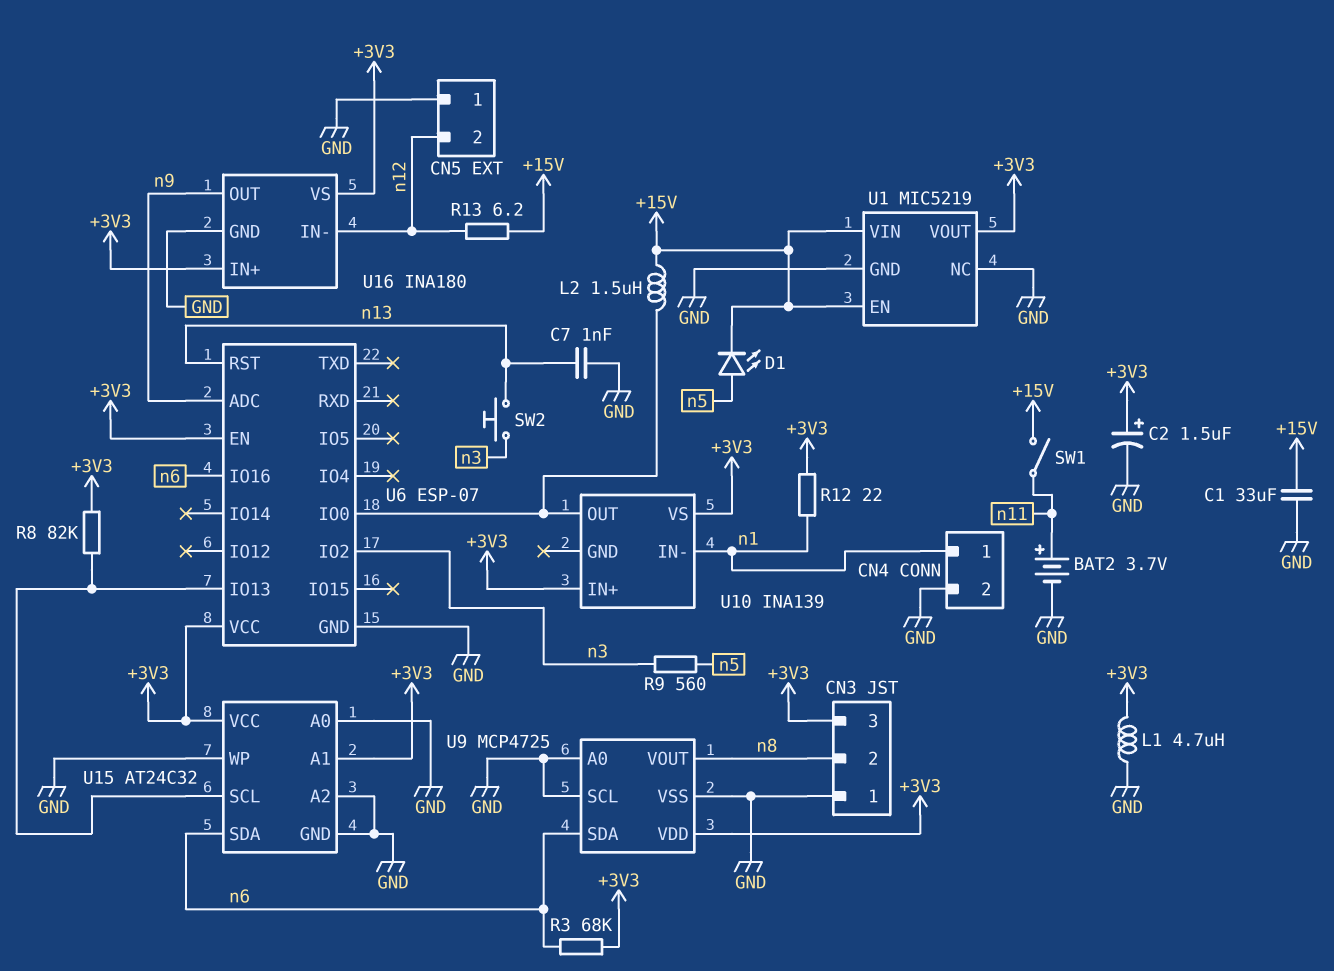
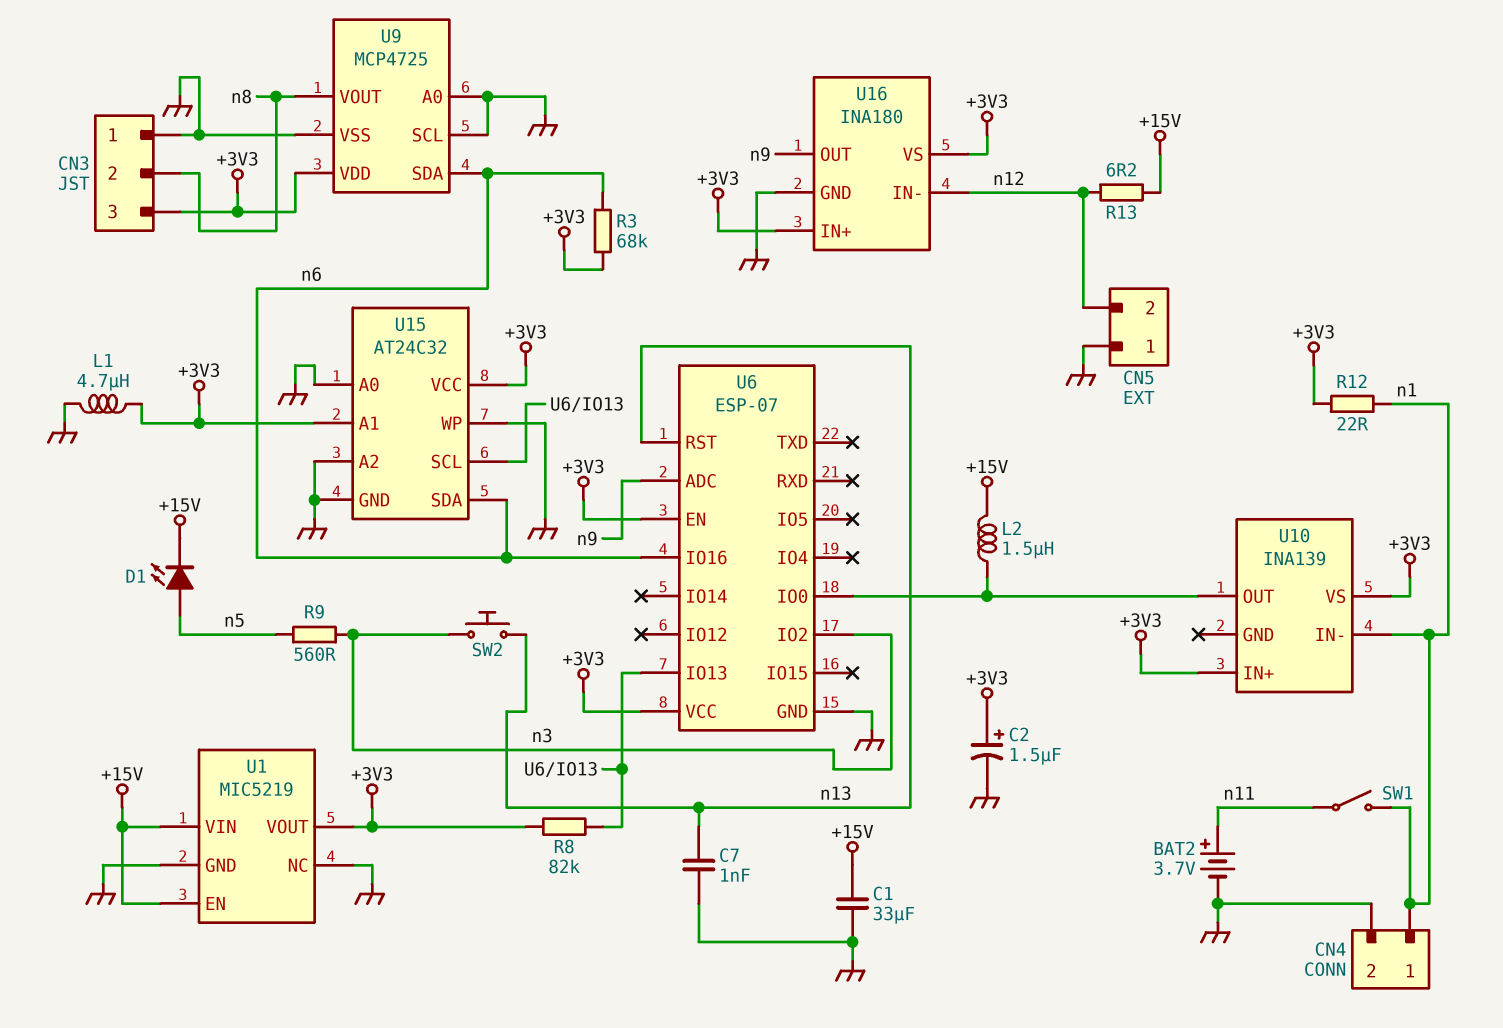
SW1: switch (+15V, n11) -> switch (n1, n11)

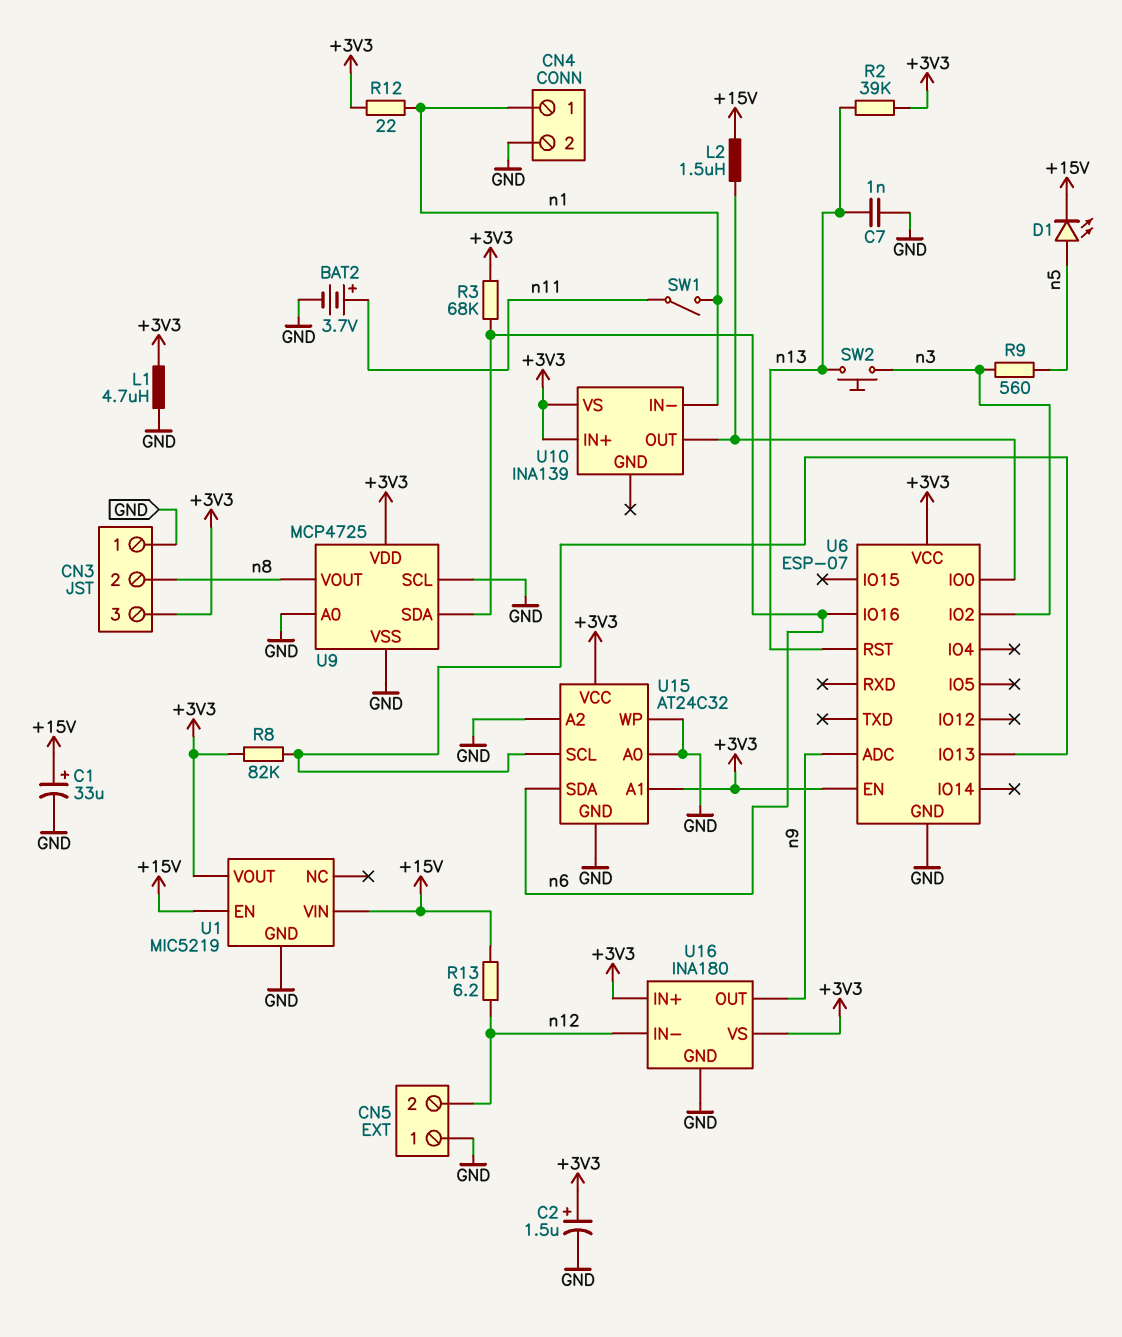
C1: 33uF (+15V, GND) -> 33uF (plus +15V, minus GND)
R2: none -> 39k (+3V3, n13)
U1 pin NC: GND -> none

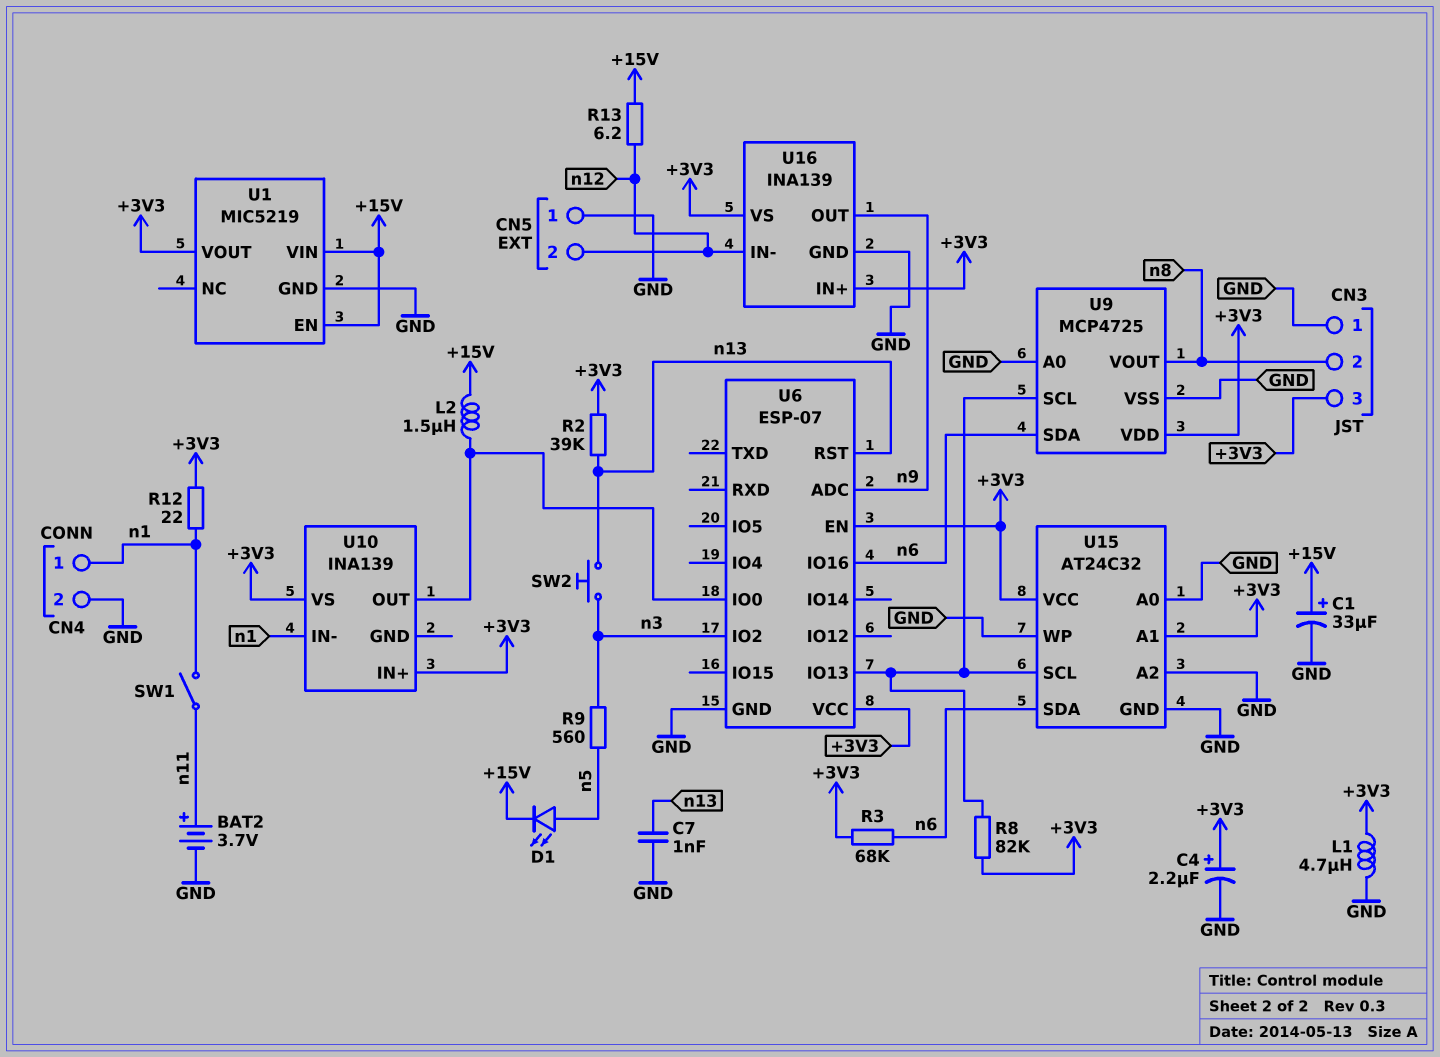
C2: 1.5uF (plus +3V3, minus GND) -> none
C4: none -> 2.2uF (plus +3V3, minus GND)
U9 pin SCL: GND -> U6/IO13
U16: INA180 -> INA139

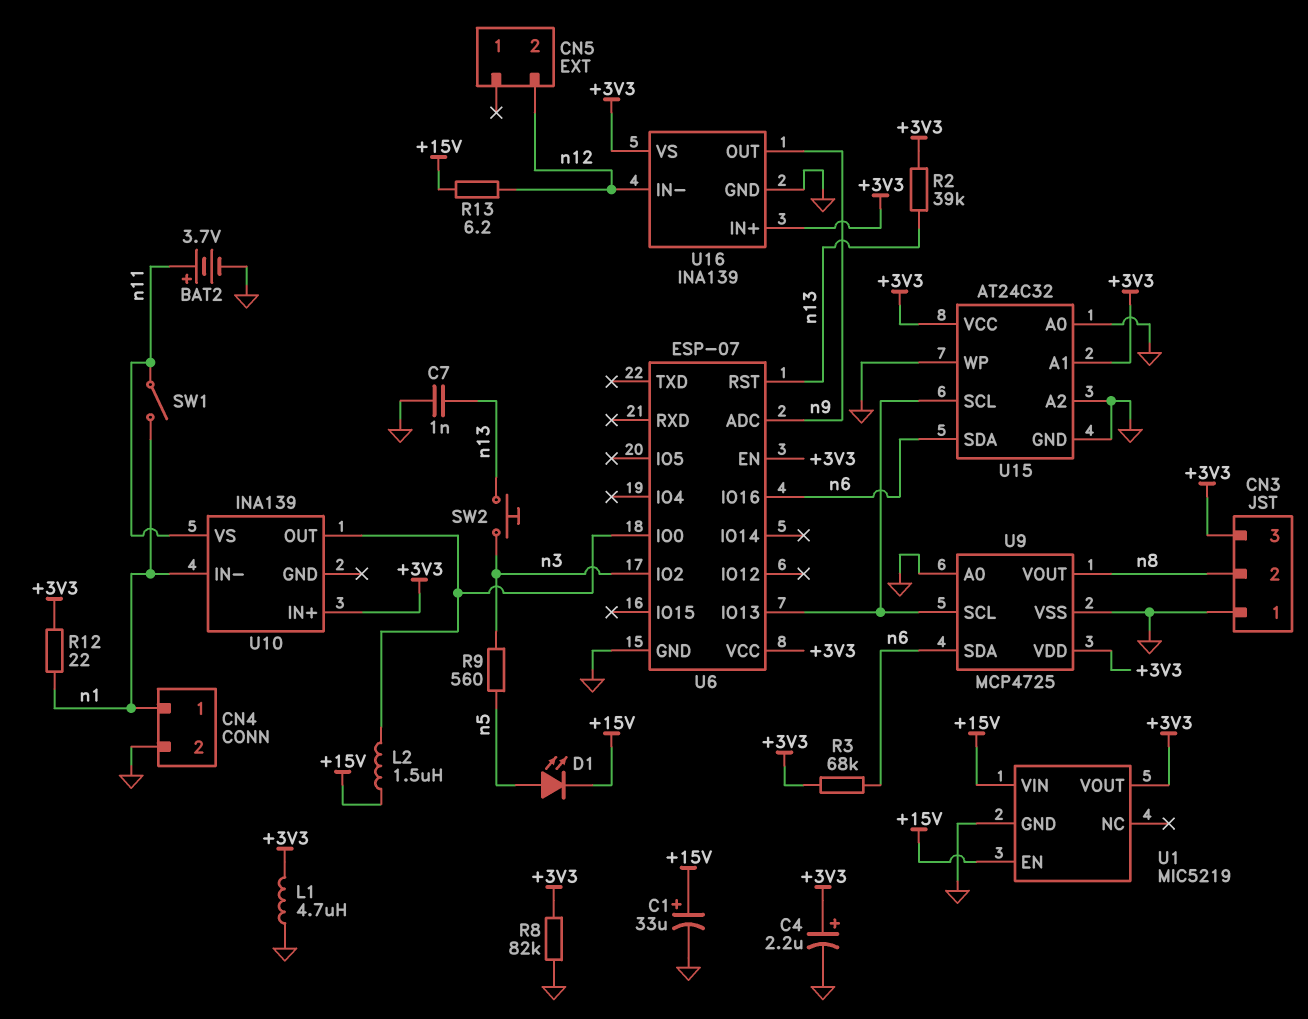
CN5 pin 1: GND -> none
R8: 82k (+3V3, U6/IO13) -> 82k (+3V3, GND)
U10 pin VS: +3V3 -> n11

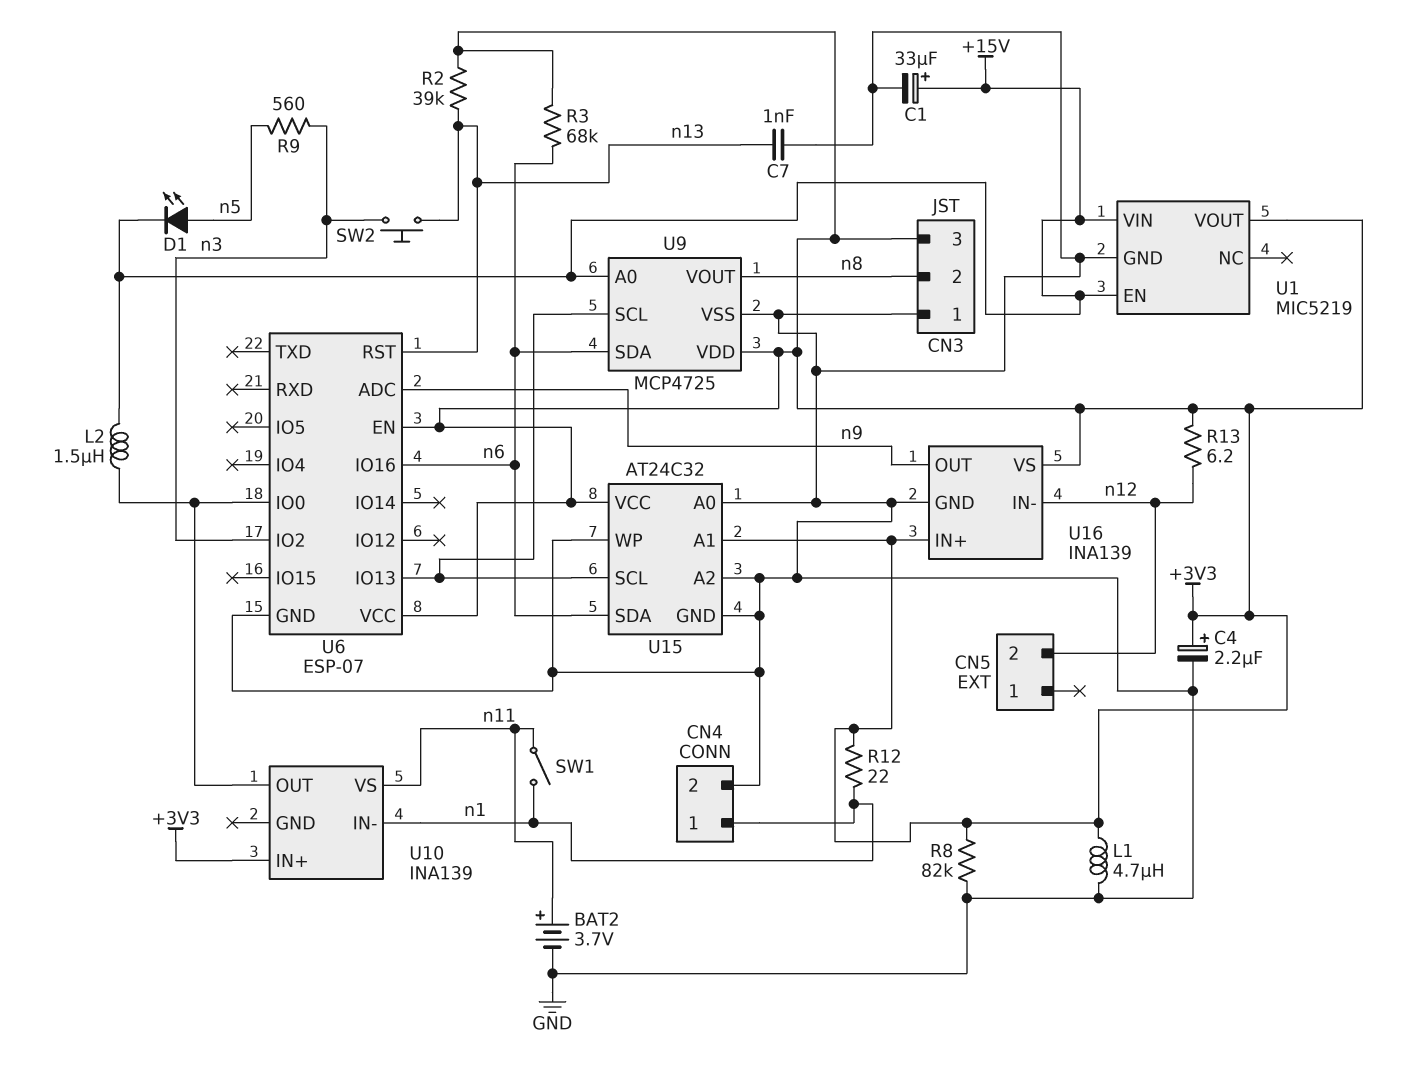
R13: 6.2 (+15V, n12) -> 6.2 (+3V3, n12)
U9 pin A0: GND -> +15V

